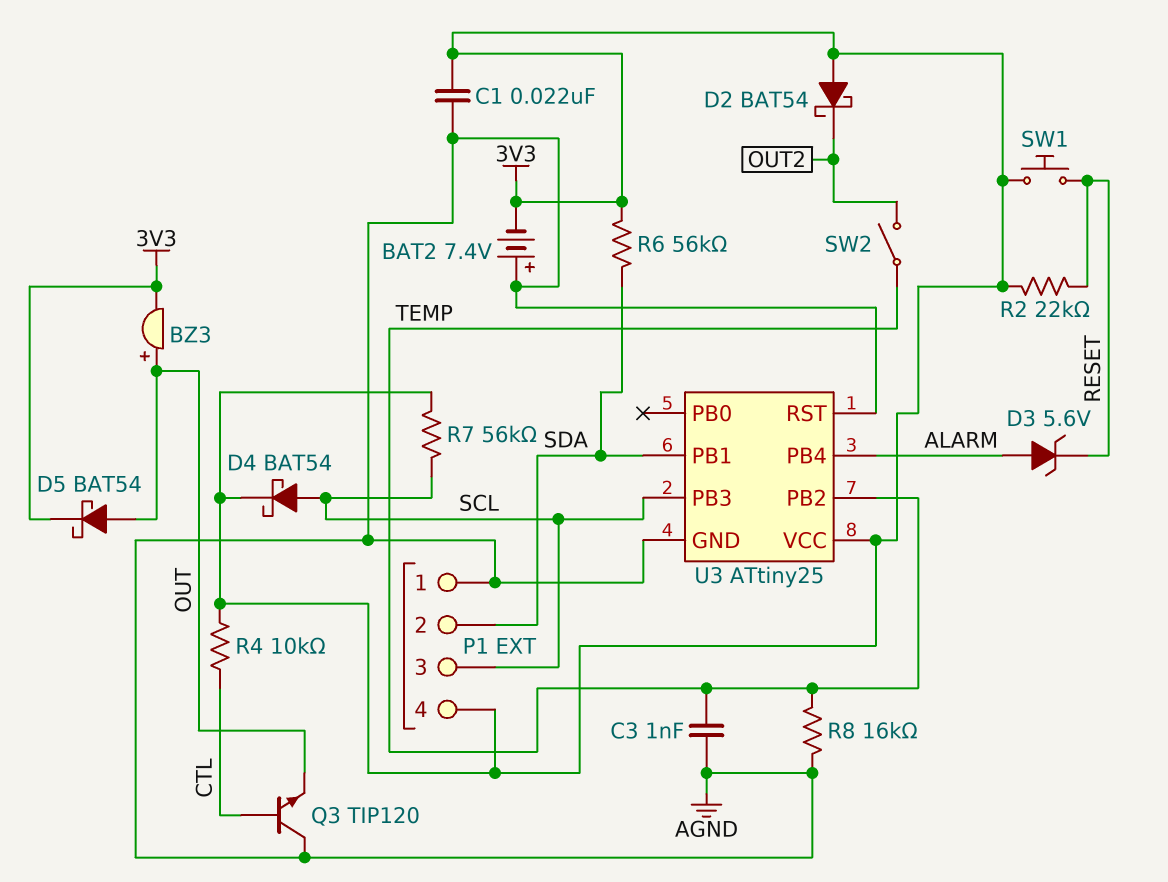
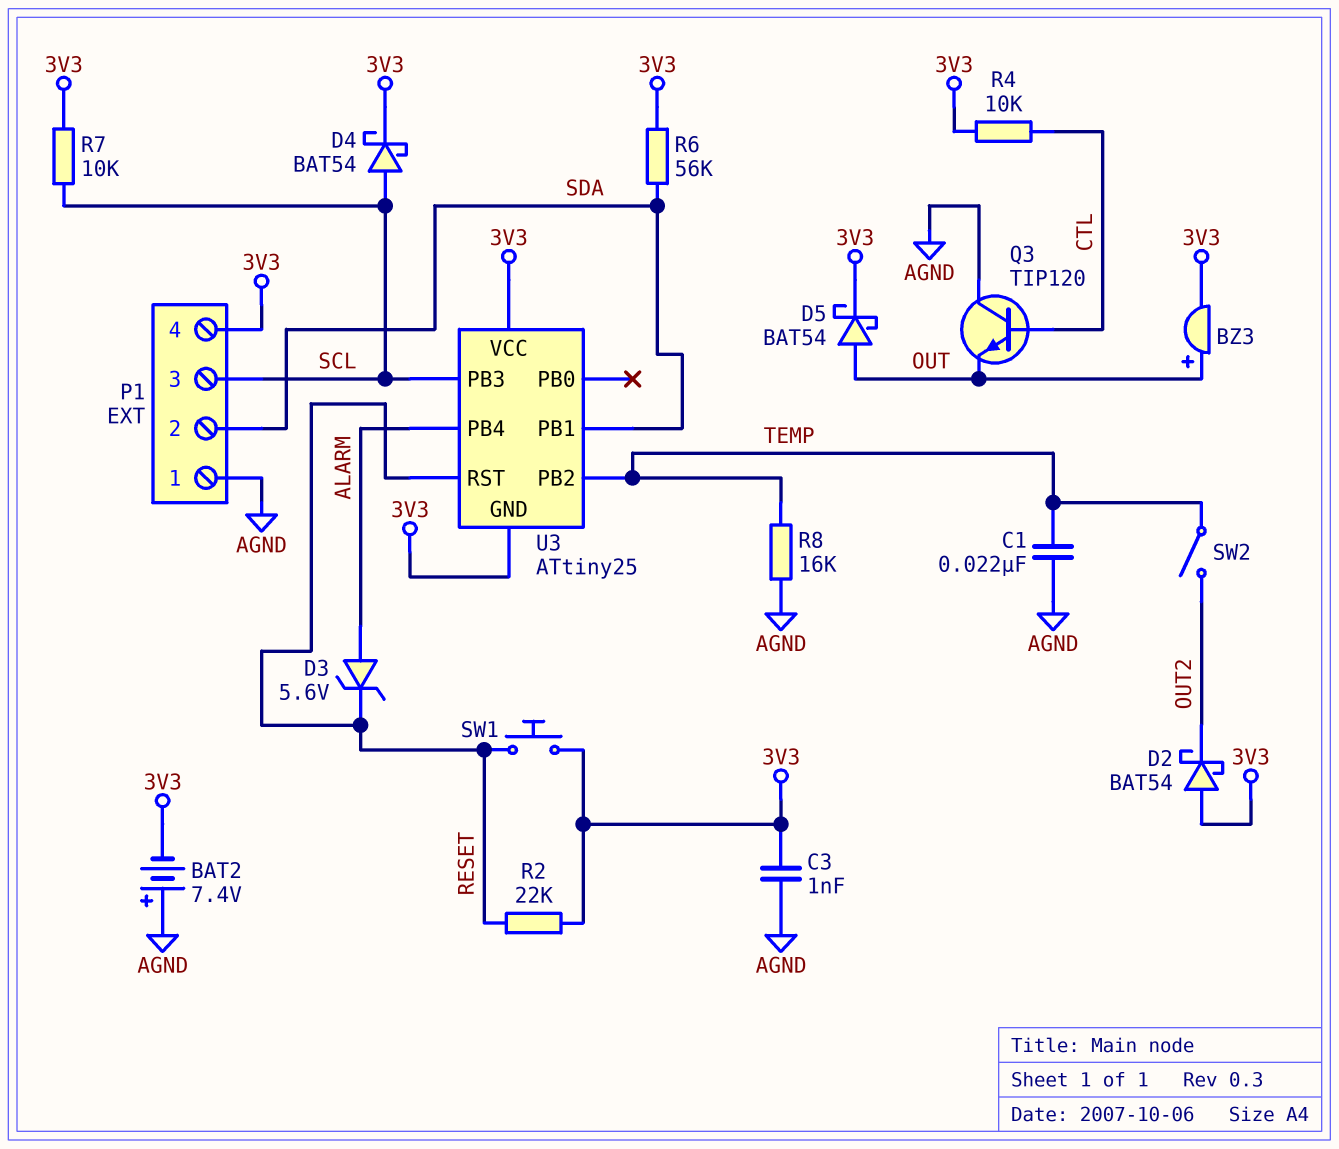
C1: 22nF (3V3, AGND) -> 22nF (AGND, TEMP)
C3: 1nF (AGND, TEMP) -> 1nF (3V3, AGND)
R7: 56k (3V3, SCL) -> 10k (3V3, SCL)
U3 pin GND: AGND -> 3V3
U3 pin RST: AGND -> RESET

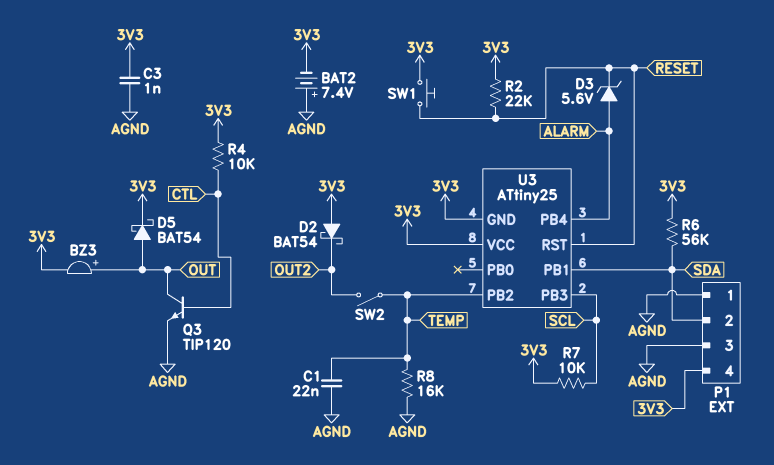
D4: schottky BAT54 (A SCL, K 3V3) -> none
P1 pin 3: SCL -> AGND
Q3: NPN TIP120 (B CTL, C AGND, E OUT) -> NPN TIP120 (B CTL, C OUT, E AGND)

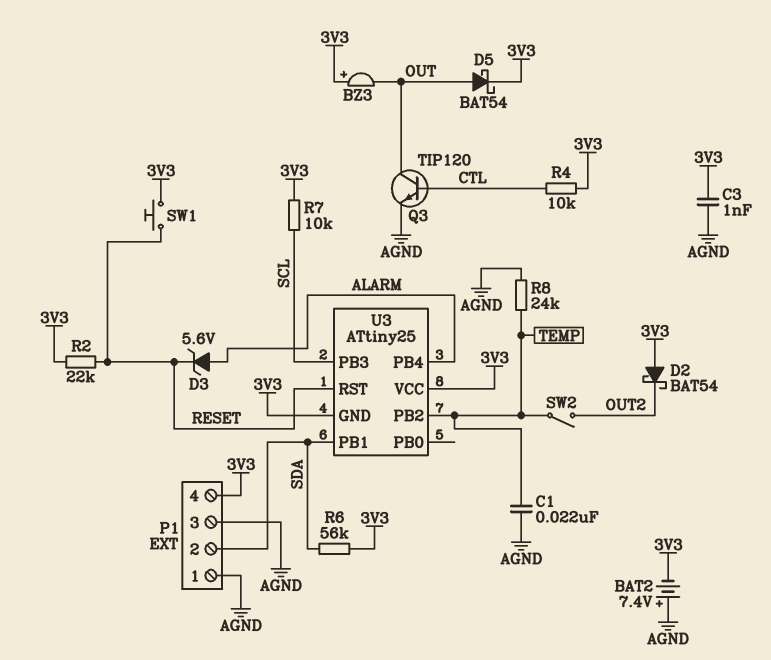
BZ3: buzzer (plus OUT, minus 3V3) -> buzzer (plus 3V3, minus OUT)
R8: 16k (AGND, TEMP) -> 24k (AGND, TEMP)

